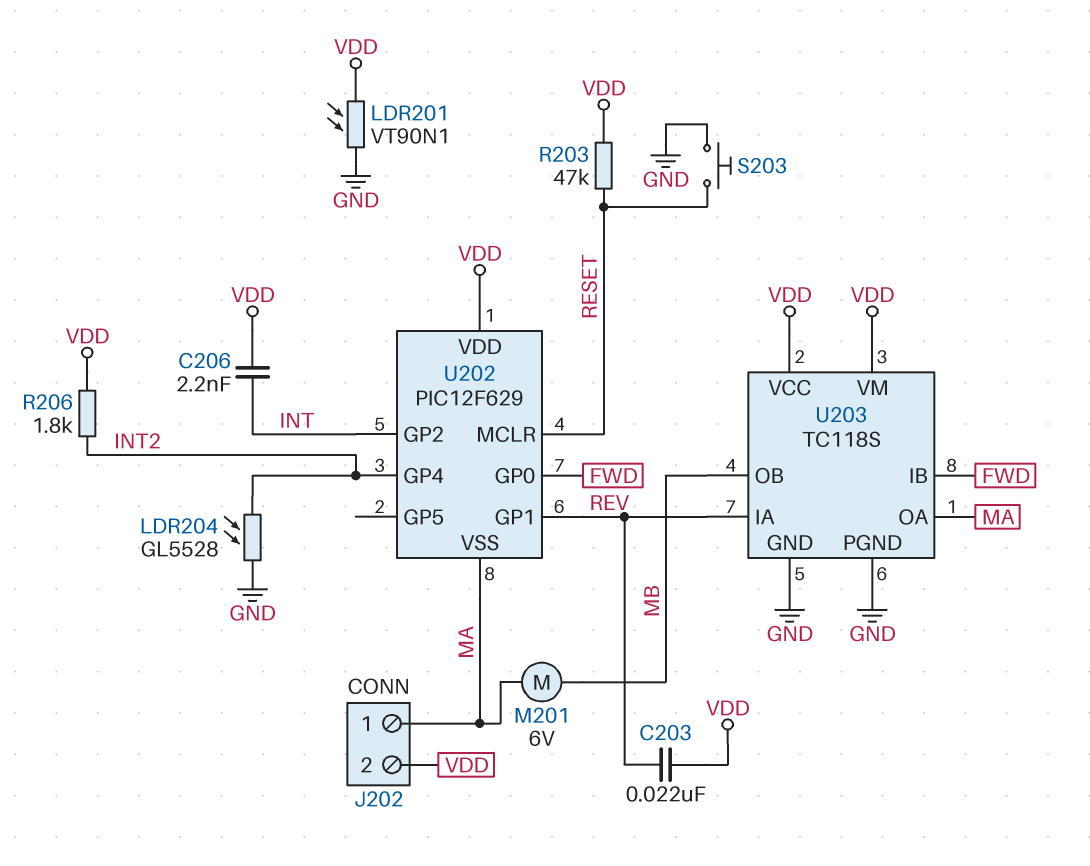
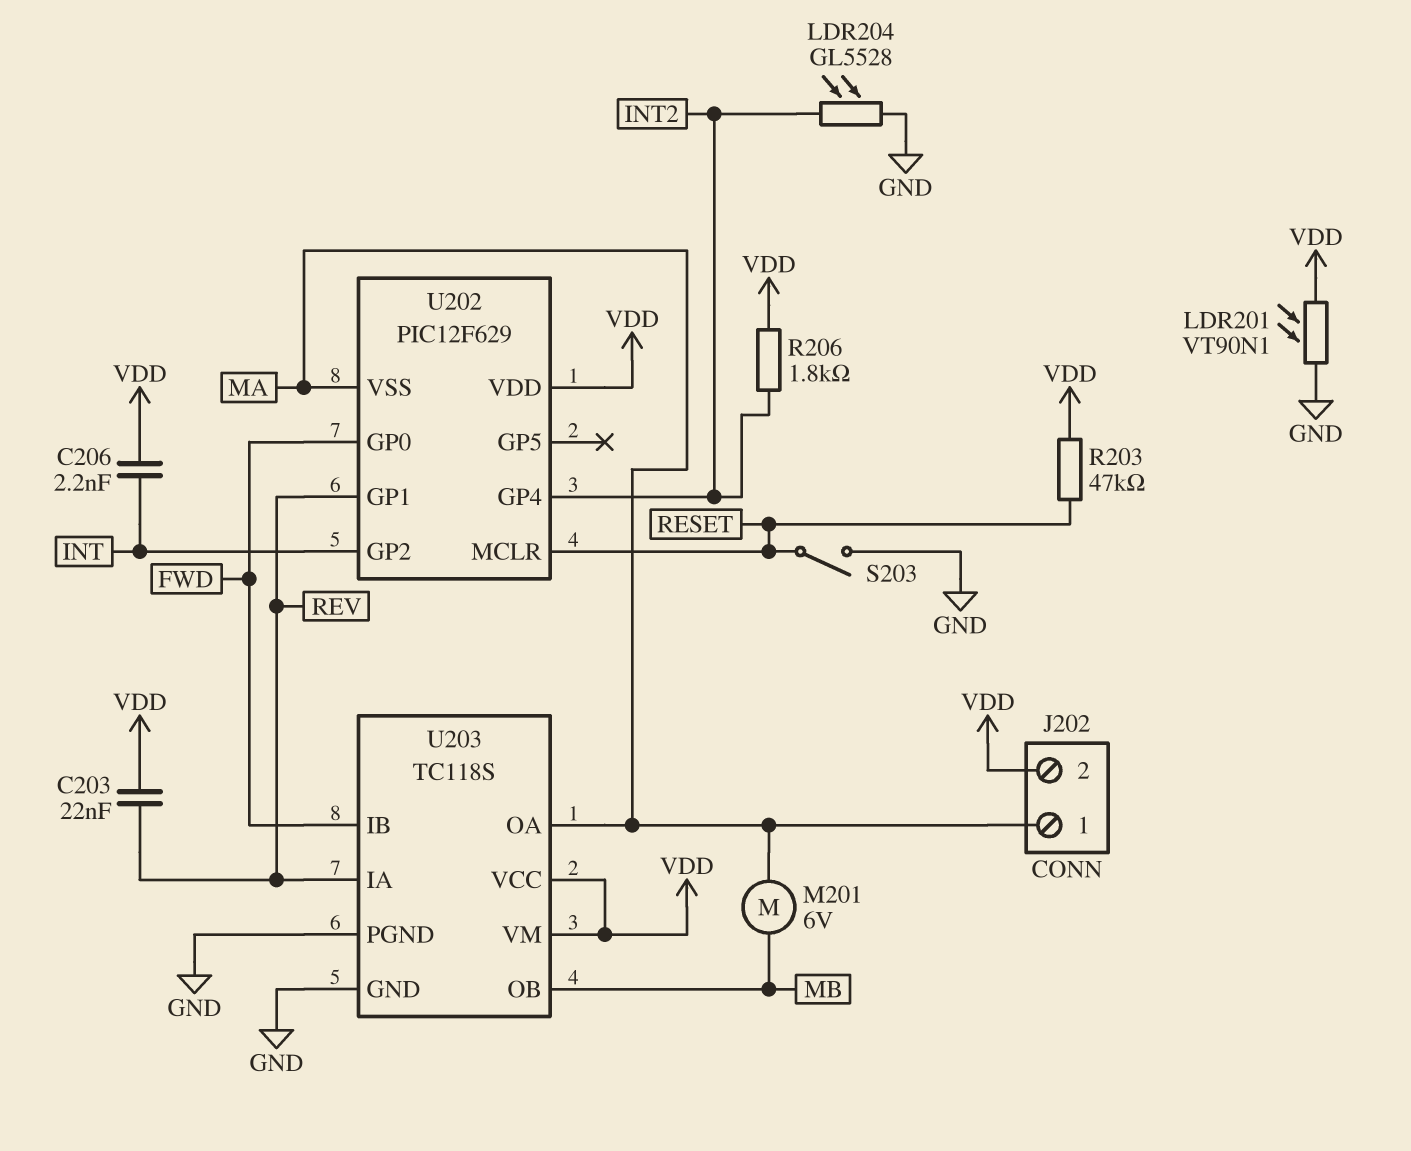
S203: button (GND, RESET) -> switch (GND, RESET)

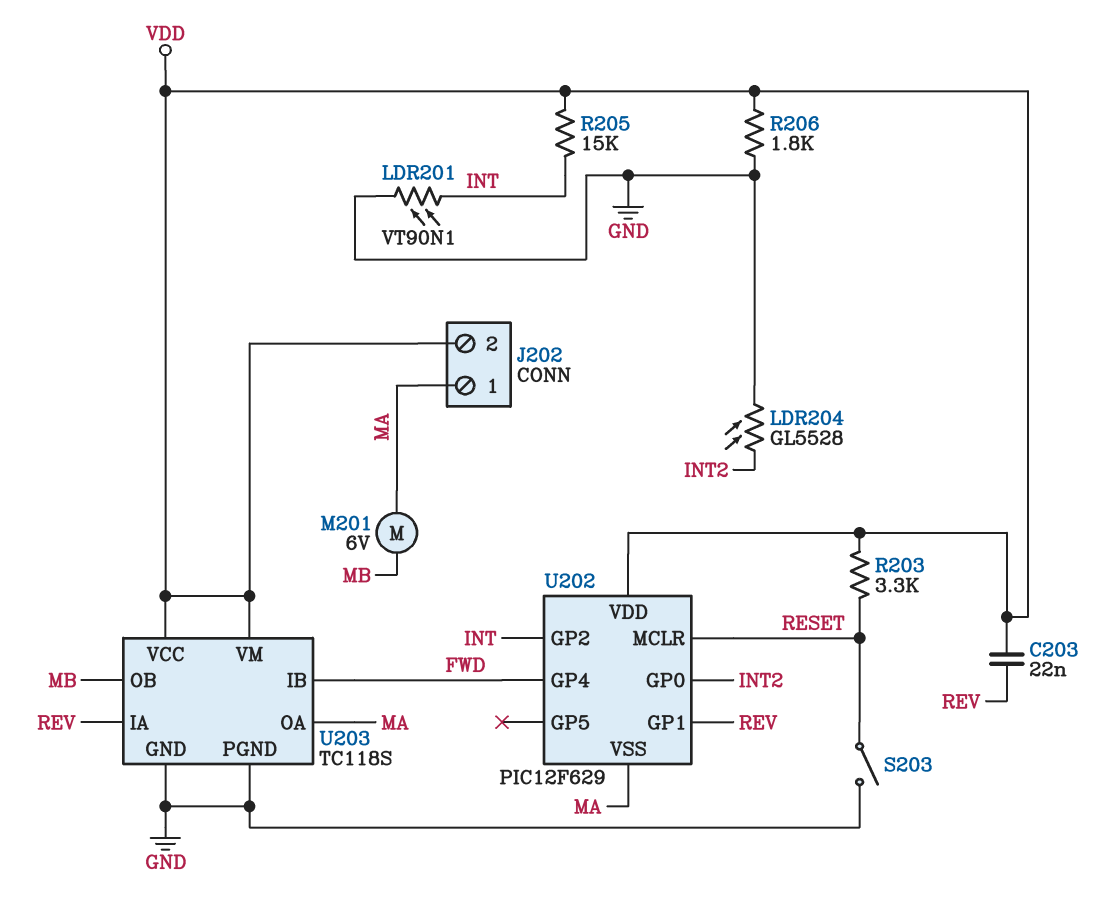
C206: 2.2nF (INT, VDD) -> none
LDR201: VT90N1 (GND, VDD) -> VT90N1 (GND, INT)
R203: 47k (RESET, VDD) -> 3.3k (RESET, VDD)
R205: none -> 15k (INT, VDD)
R206: 1.8k (INT2, VDD) -> 1.8k (GND, VDD)
U202 pin GP0: FWD -> INT2
U202 pin GP4: INT2 -> FWD

